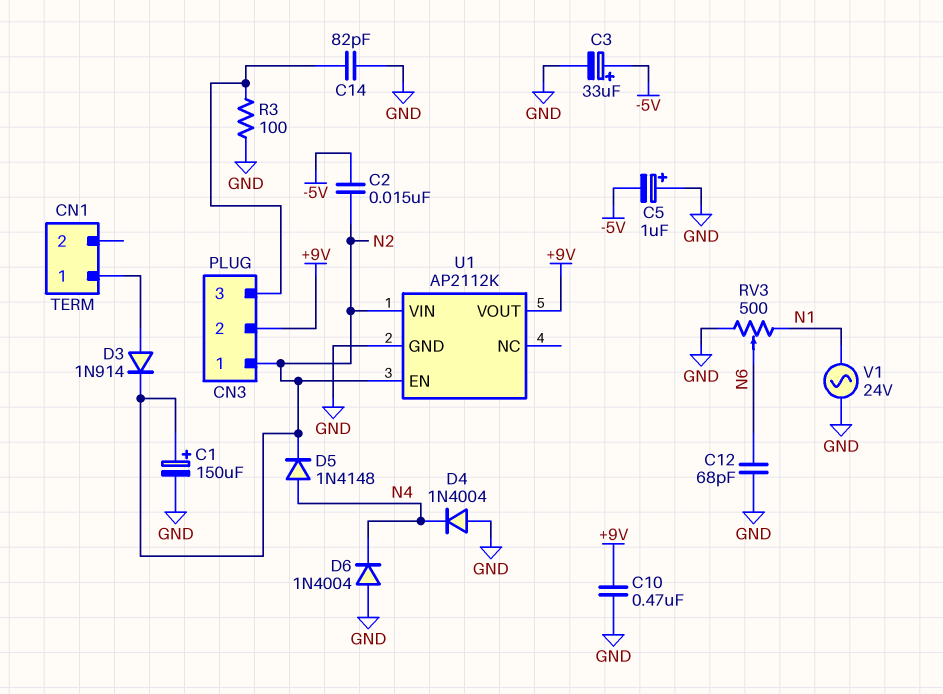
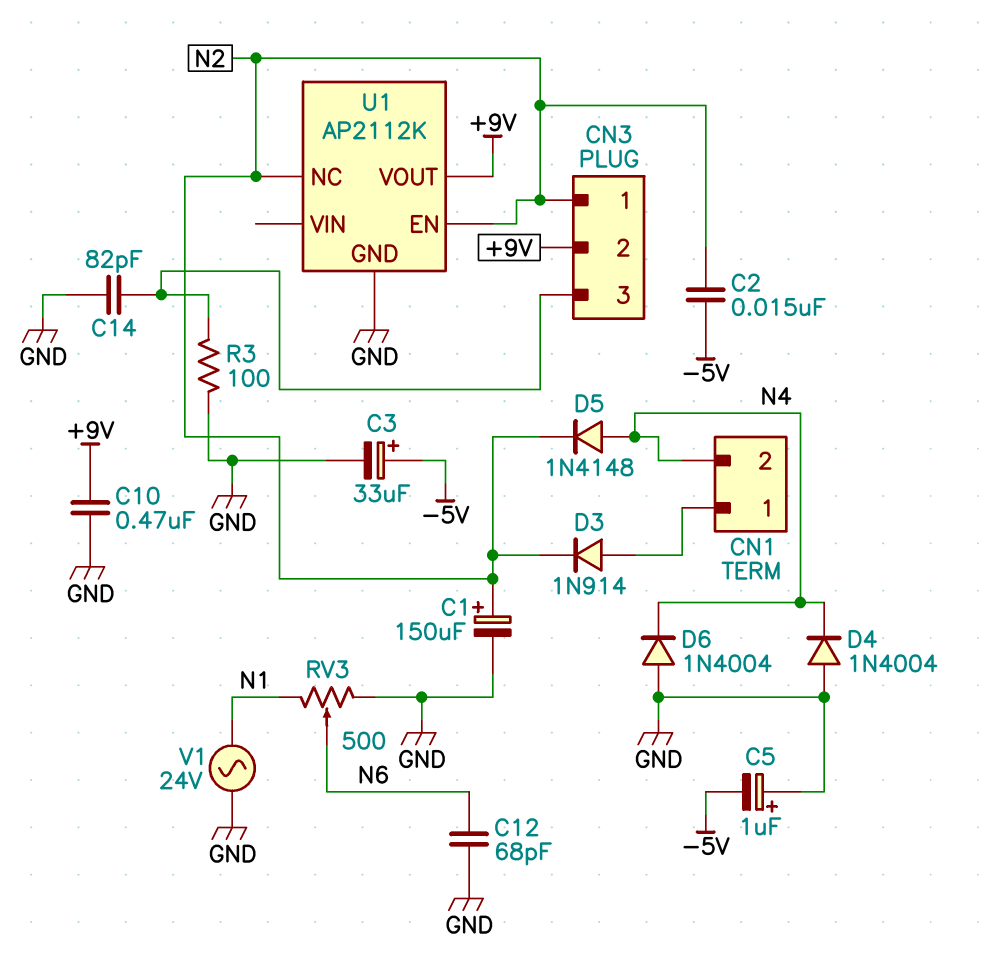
CN1 pin 2: none -> N4
U1 pin NC: none -> N2
U1 pin VIN: N2 -> none

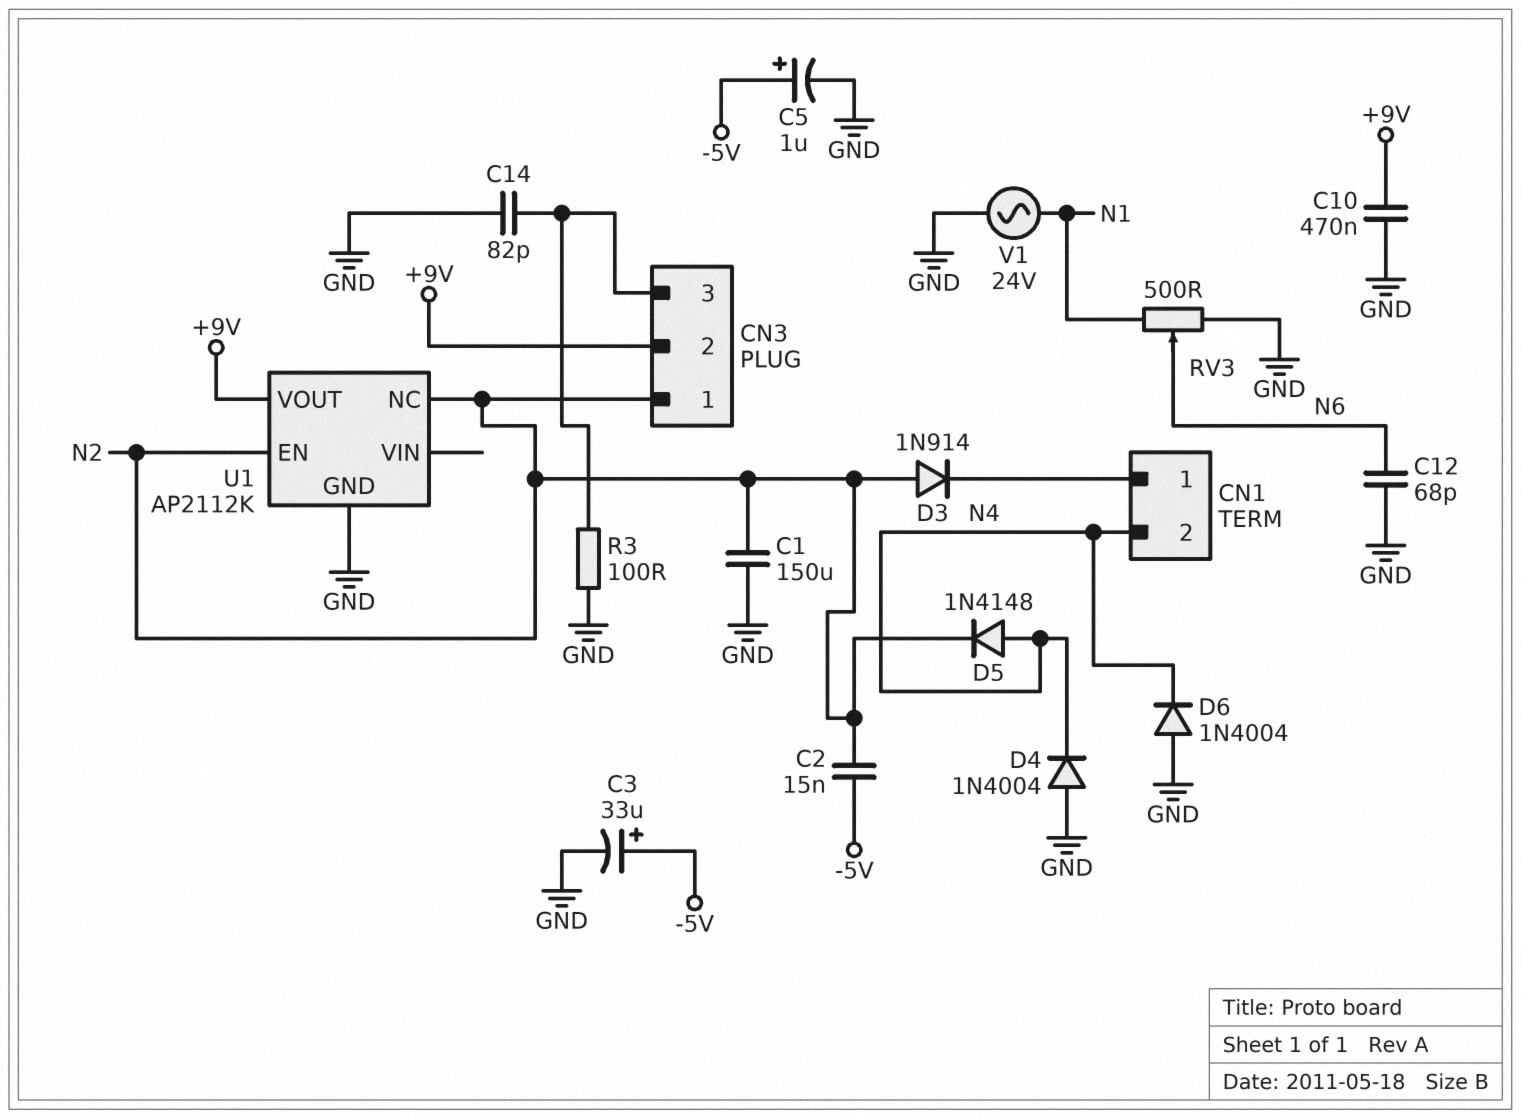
C1: 150uF (plus N2, minus GND) -> 150uF (GND, N2)
C5: 1uF (plus GND, minus -5V) -> 1uF (plus -5V, minus GND)
D3: diode 1N914 (A CN1/1, K N2) -> diode 1N914 (A N2, K CN1/1)

